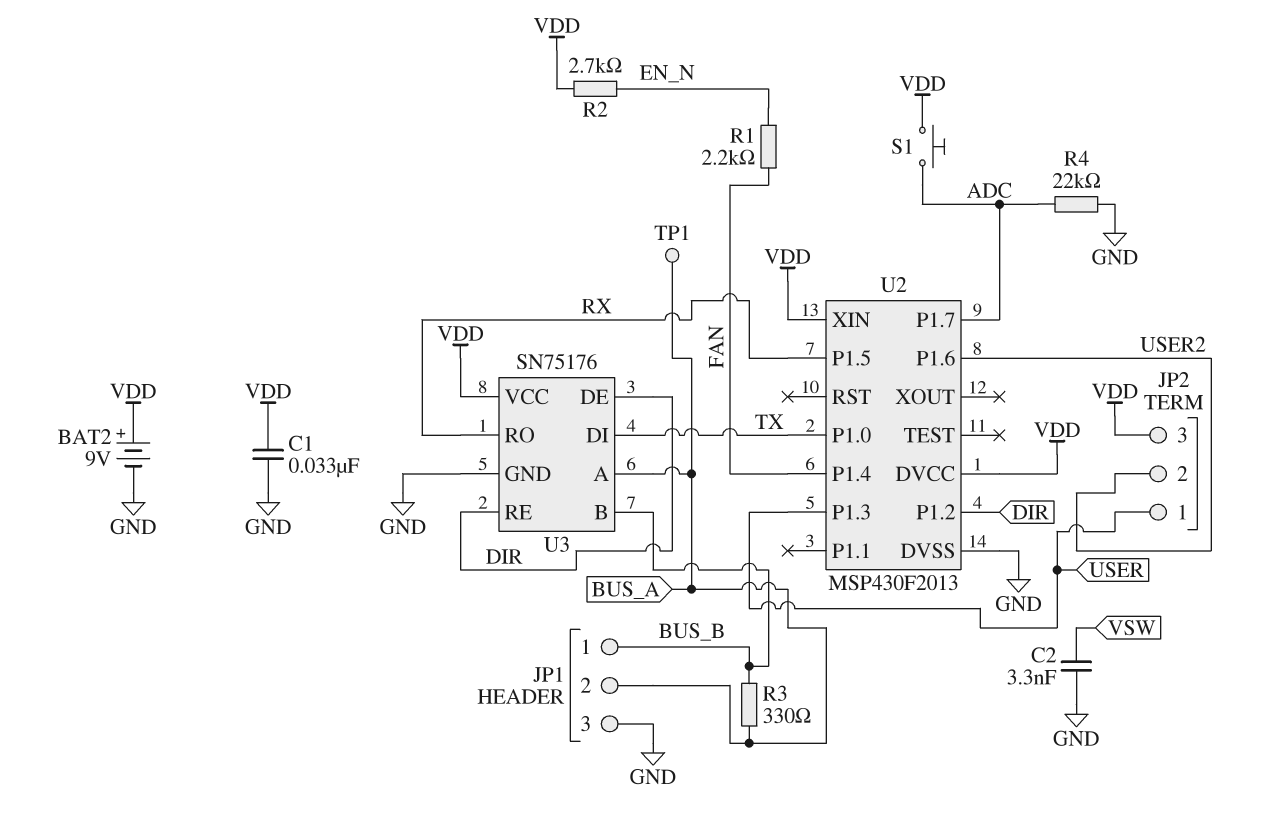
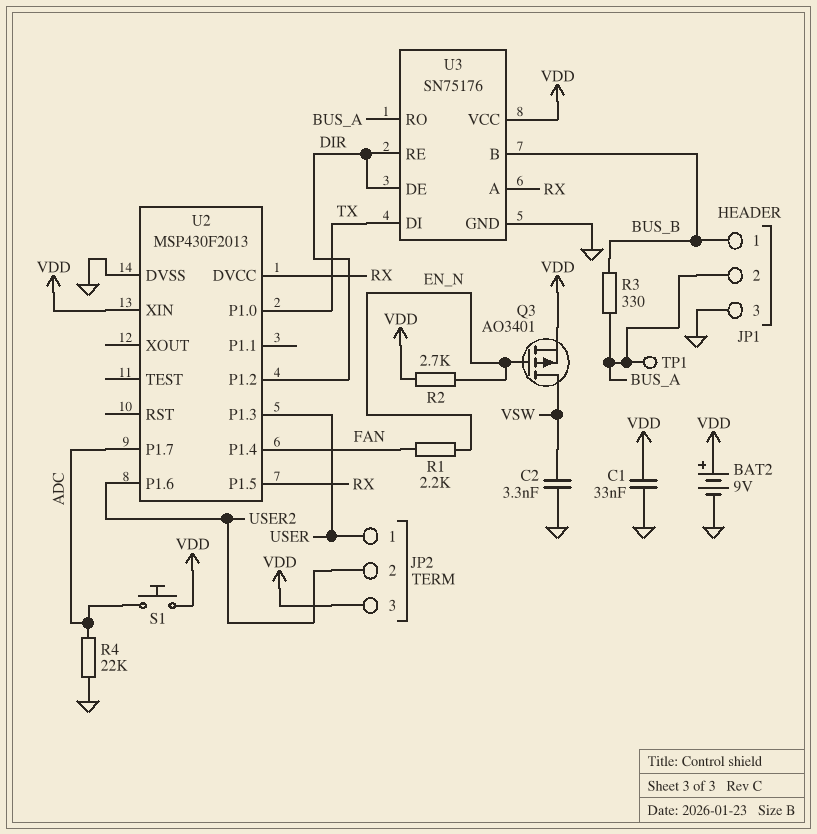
Q3: none -> PMOS AO3401 (G EN_N, D VSW, S VDD)
U2 pin DVCC: VDD -> RX
U3 pin A: BUS_A -> RX
U3 pin RO: RX -> BUS_A

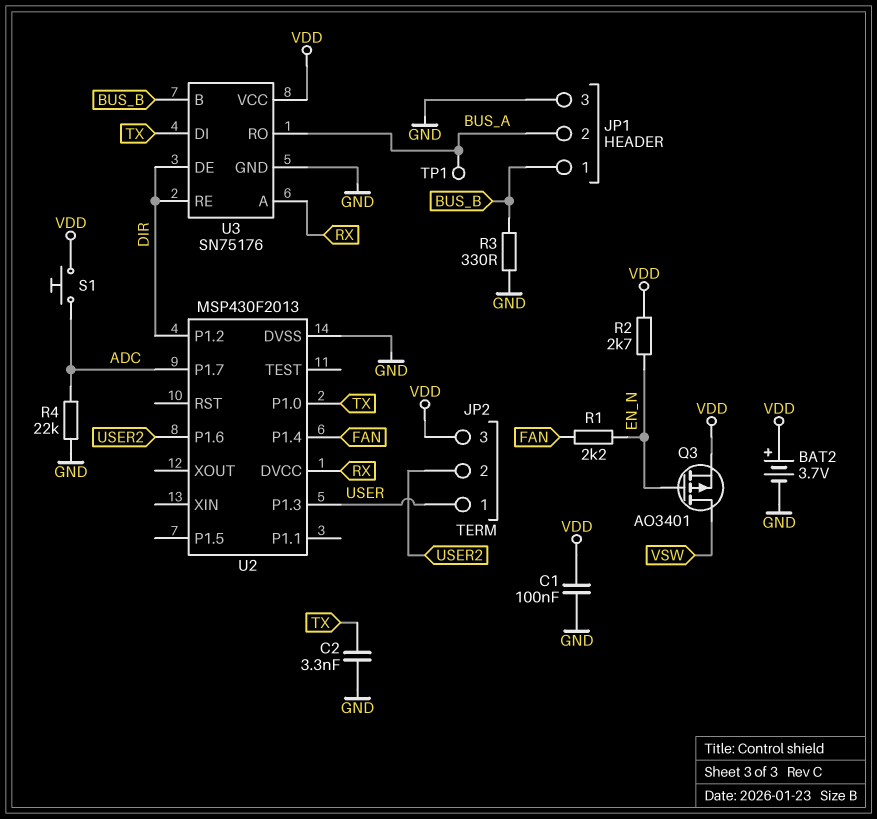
BAT2: 9V (plus VDD, minus GND) -> 3.7V (plus VDD, minus GND)
C1: 33nF (GND, VDD) -> 100nF (GND, VDD)
C2: 3.3nF (GND, VSW) -> 3.3nF (GND, TX)
R3: 330 (BUS_A, BUS_B) -> 330 (BUS_B, GND)
U2 pin P1.5: RX -> none
U2 pin XIN: VDD -> none

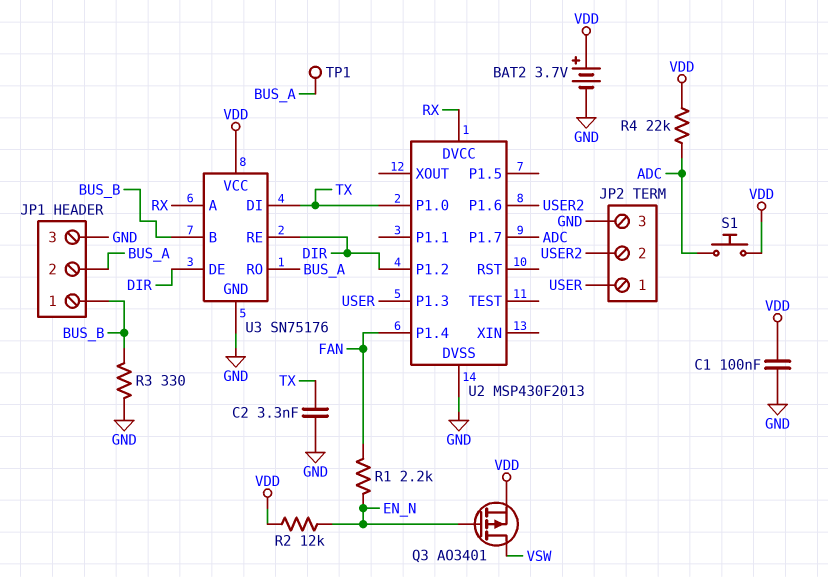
JP2 pin 3: VDD -> GND
R2: 2.7k (EN_N, VDD) -> 12k (EN_N, VDD)
R4: 22k (ADC, GND) -> 22k (ADC, VDD)

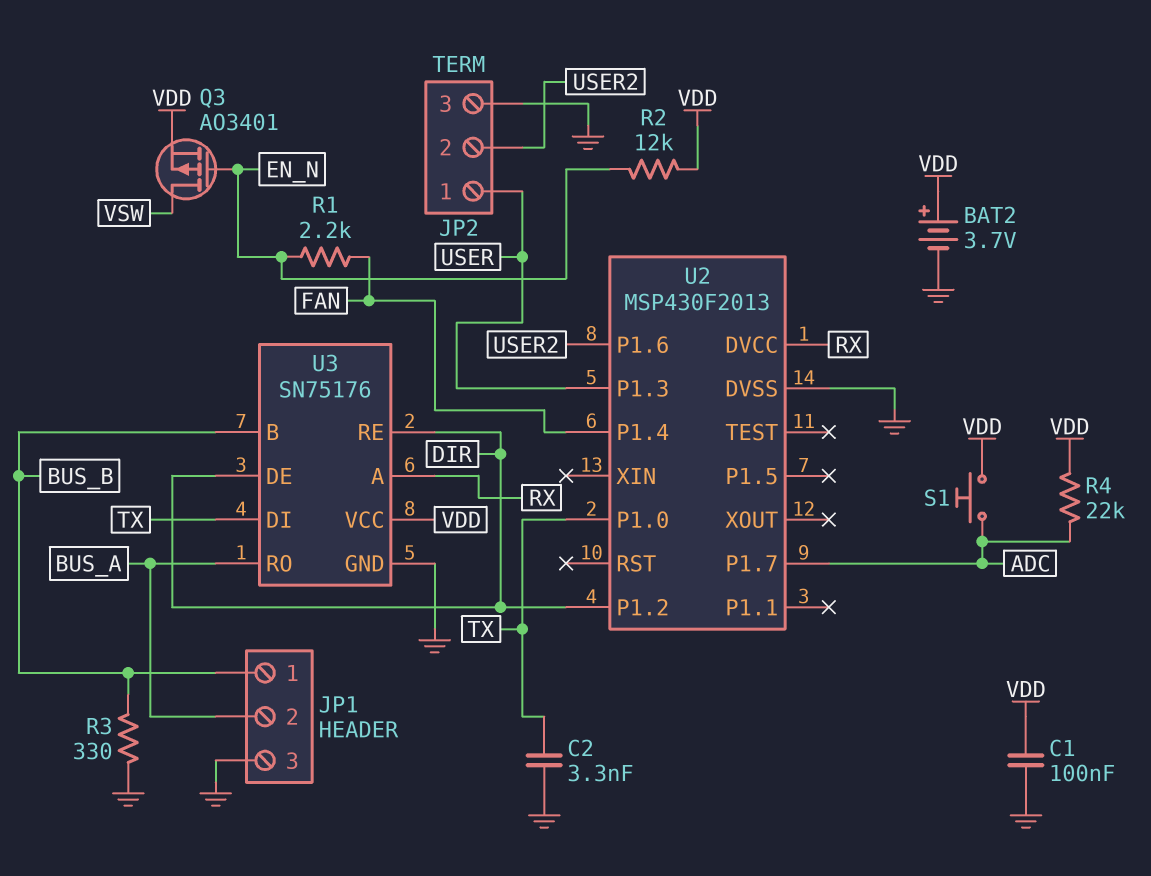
TP1: test point (BUS_A) -> none

